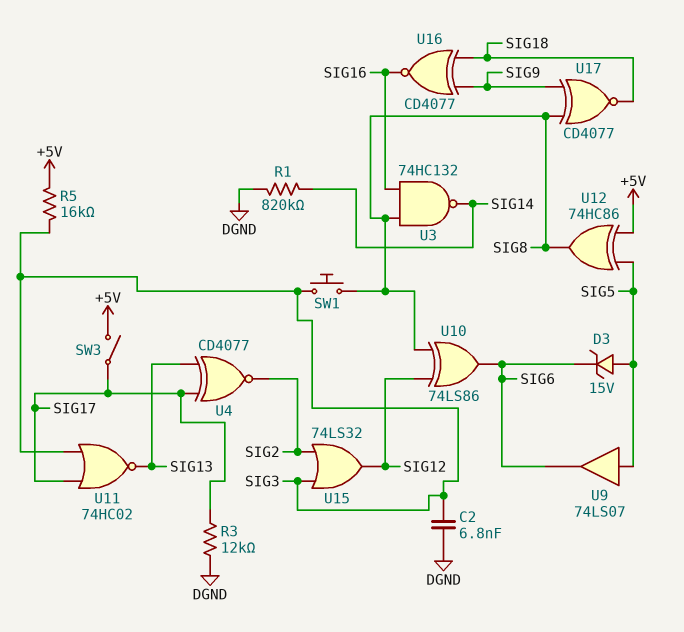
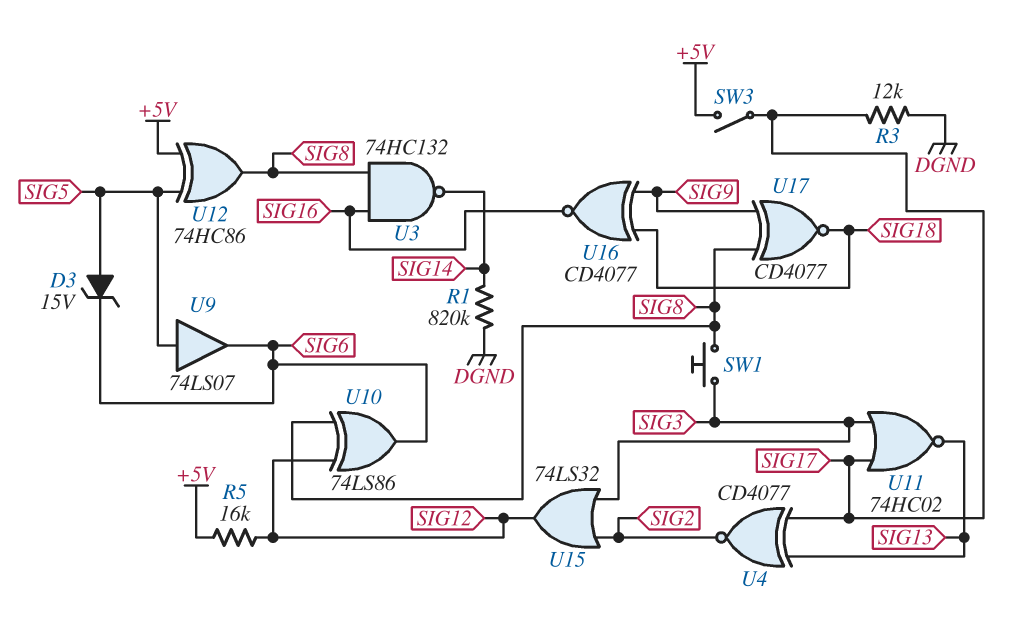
C2: 6.8nF (DGND, SIG3) -> none
R5: 16k (+5V, SIG3) -> 16k (+5V, SIG12)

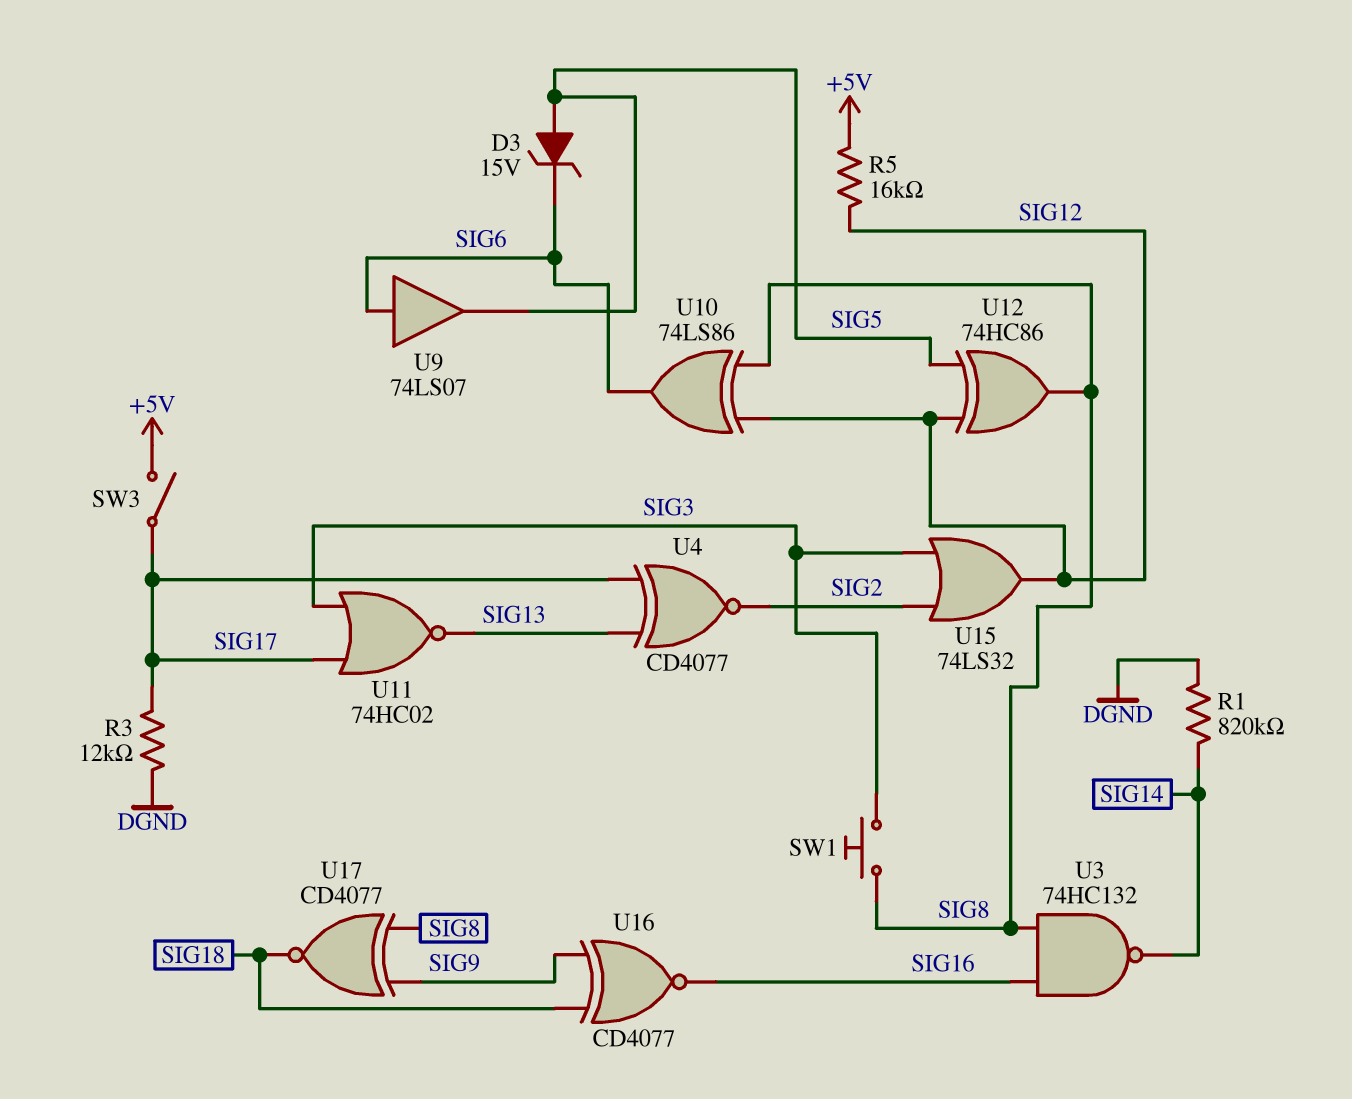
U9: buffer 74LS07 (in SIG5, out SIG6) -> buffer 74LS07 (in SIG6, out SIG5)
U12: XOR 74HC86 (in +5V, in SIG5, out SIG8) -> XOR 74HC86 (in SIG5, in SIG12, out SIG8)

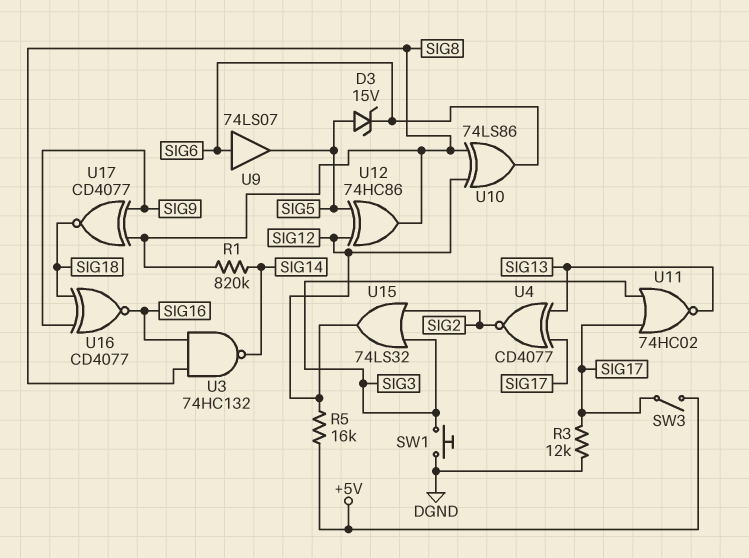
R1: 820k (DGND, SIG14) -> 820k (SIG8, SIG14)
SW1: button (SIG3, SIG8) -> button (DGND, SIG3)

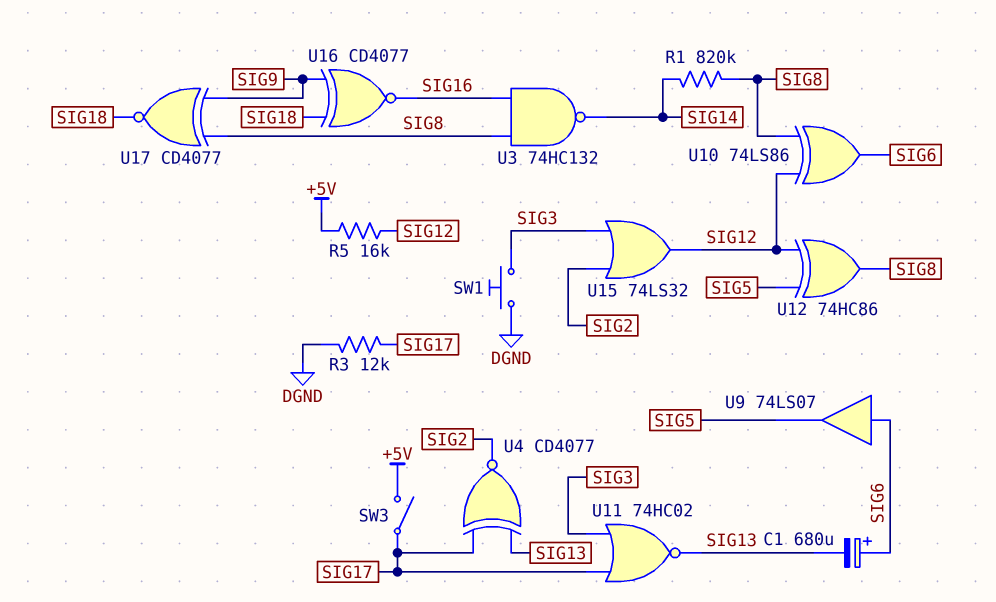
C1: none -> 680uF (plus SIG6, minus SIG13)
D3: zener 15V (A SIG5, K SIG6) -> none

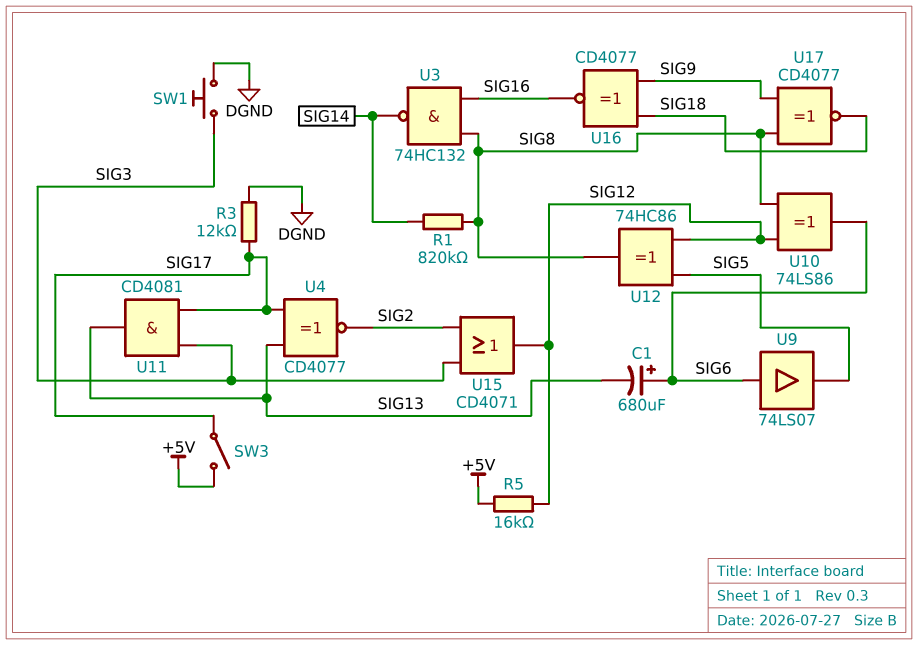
U11: NOR 74HC02 (in SIG3, in SIG17, out SIG13) -> AND CD4081 (in SIG3, in SIG17, out SIG13)
U15: OR 74LS32 (in SIG2, in SIG3, out SIG12) -> OR CD4071 (in SIG2, in SIG3, out SIG12)

